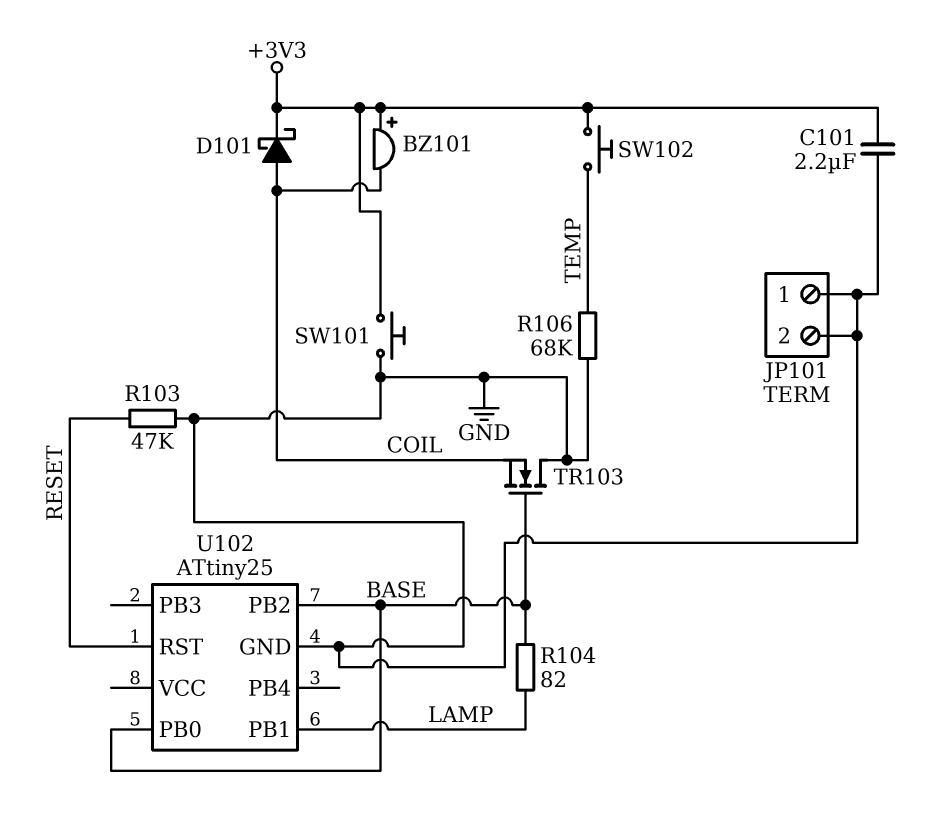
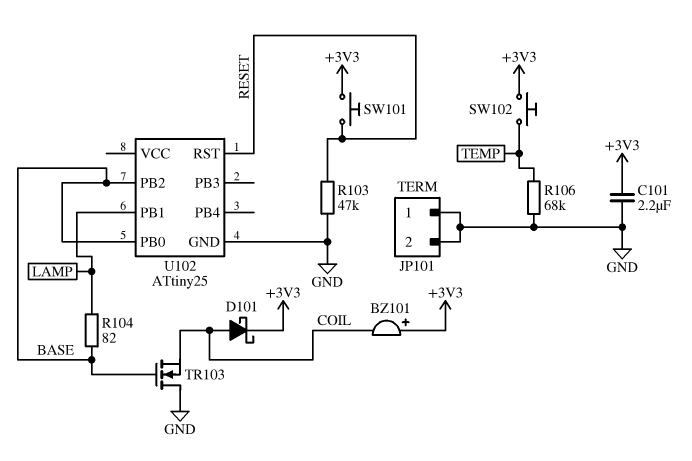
SW101: button (+3V3, GND) -> button (+3V3, RESET)

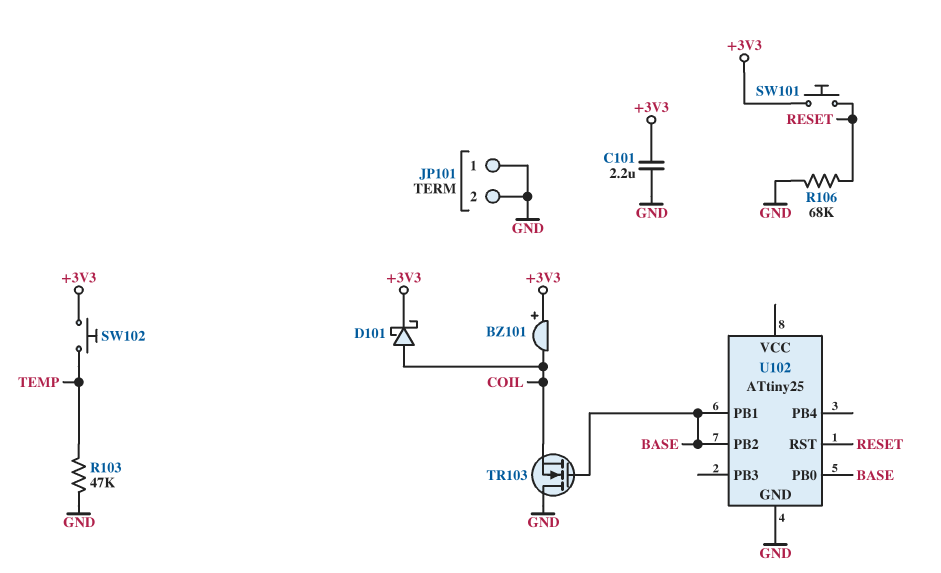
R103: 47k (GND, RESET) -> 47k (GND, TEMP)
R104: 82 (BASE, LAMP) -> none
R106: 68k (GND, TEMP) -> 68k (GND, RESET)
U102 pin PB1: LAMP -> BASE

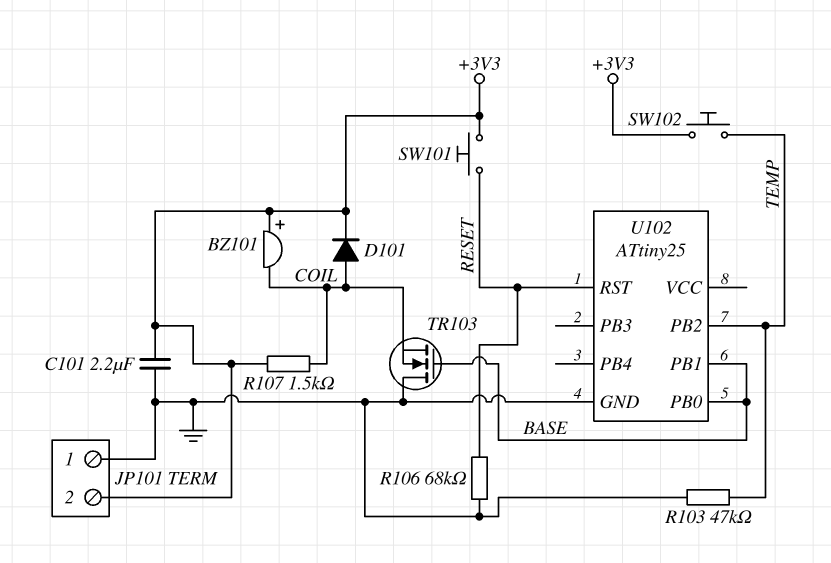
D101: schottky (A COIL, K +3V3) -> diode (A COIL, K +3V3)
JP101 pin 2: GND -> +3V3
R107: none -> 1.5k (+3V3, COIL)
U102 pin PB2: BASE -> TEMP

